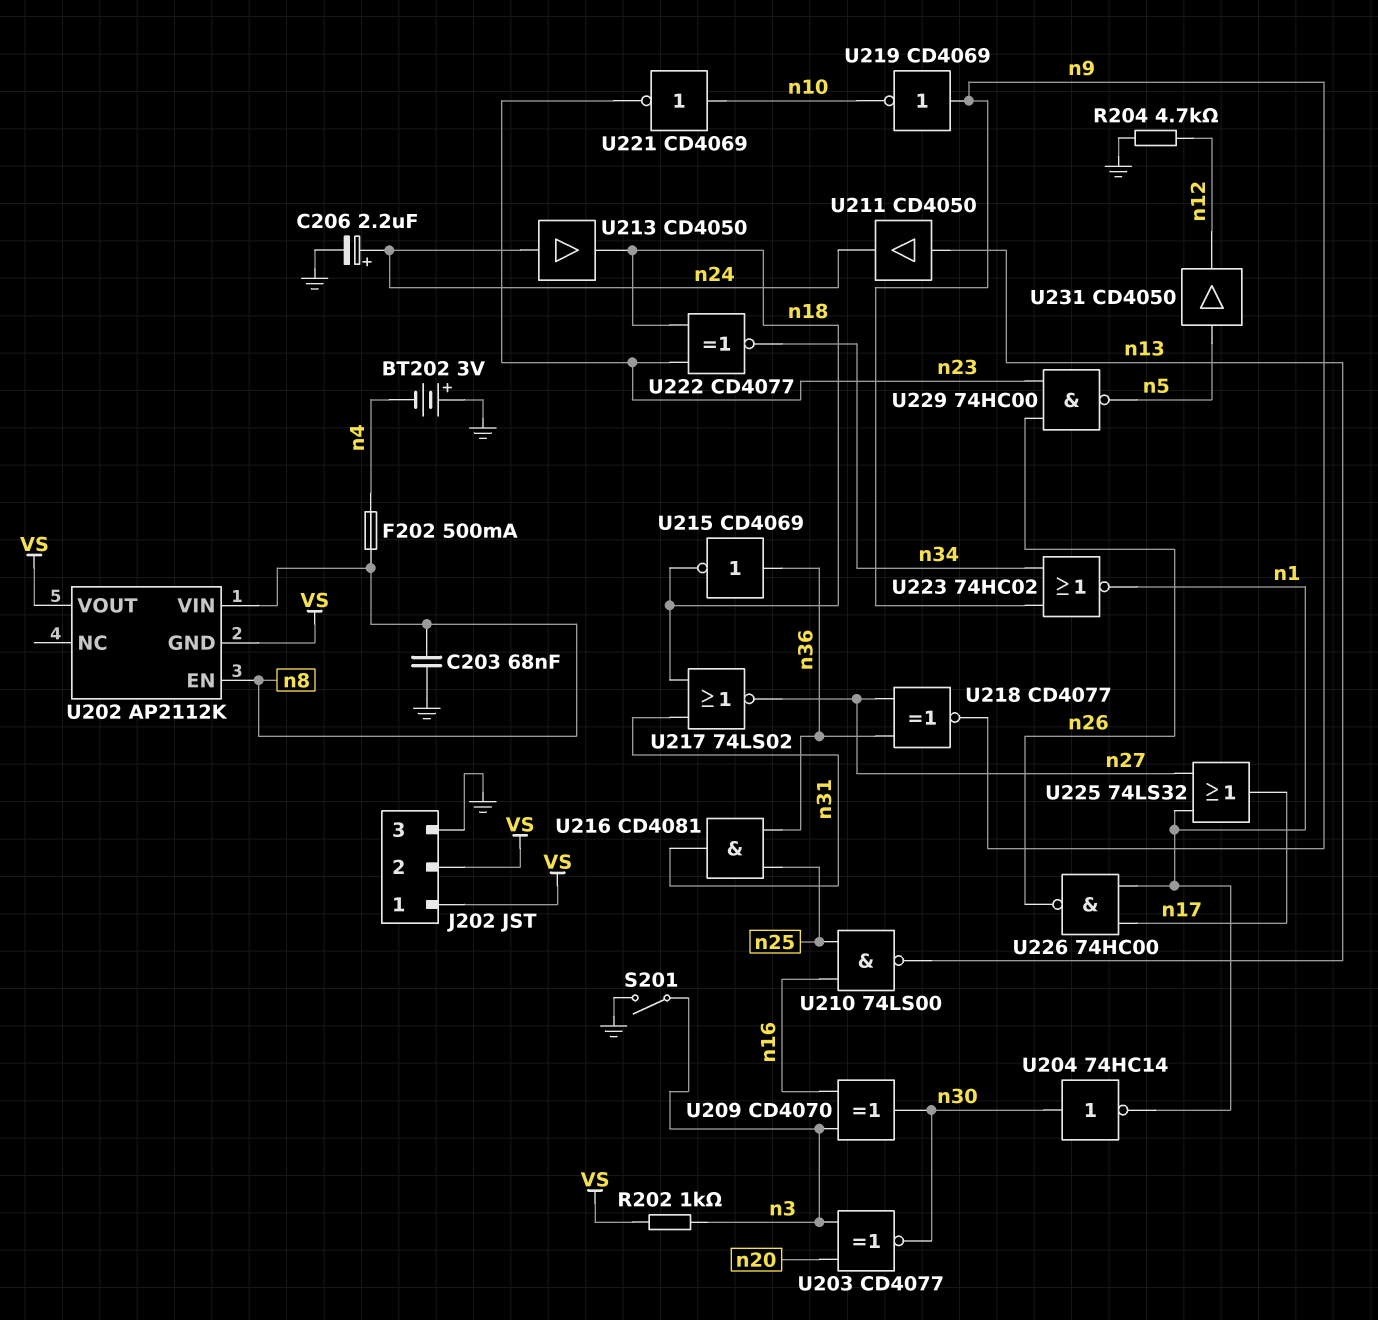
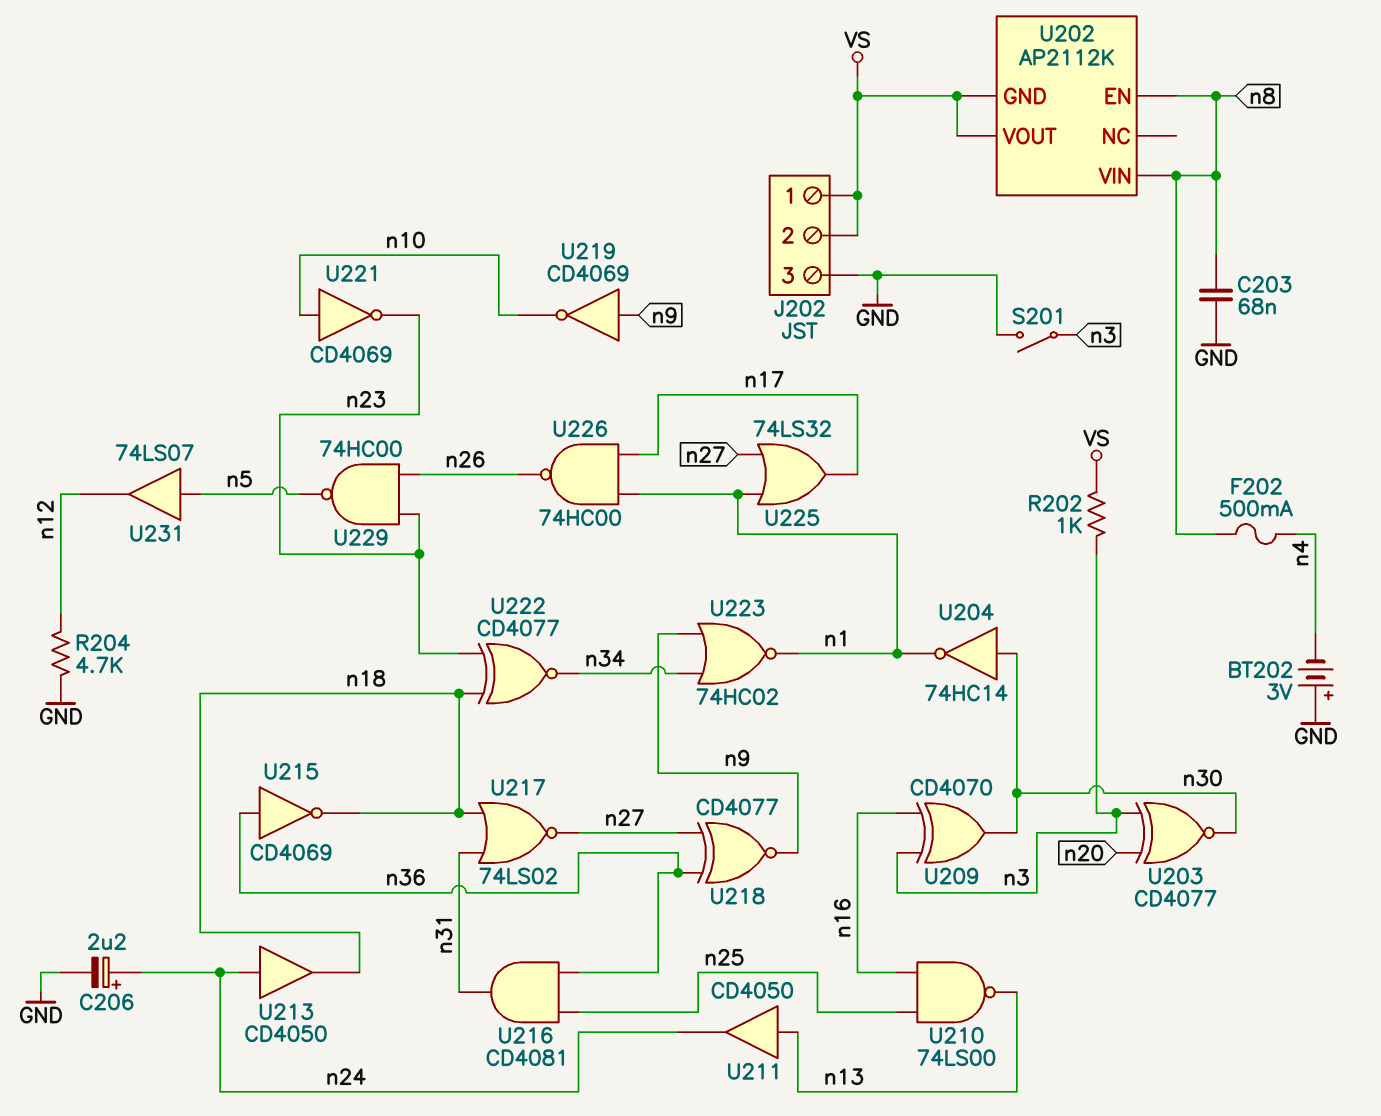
U231: buffer CD4050 (in n5, out n12) -> buffer 74LS07 (in n5, out n12)

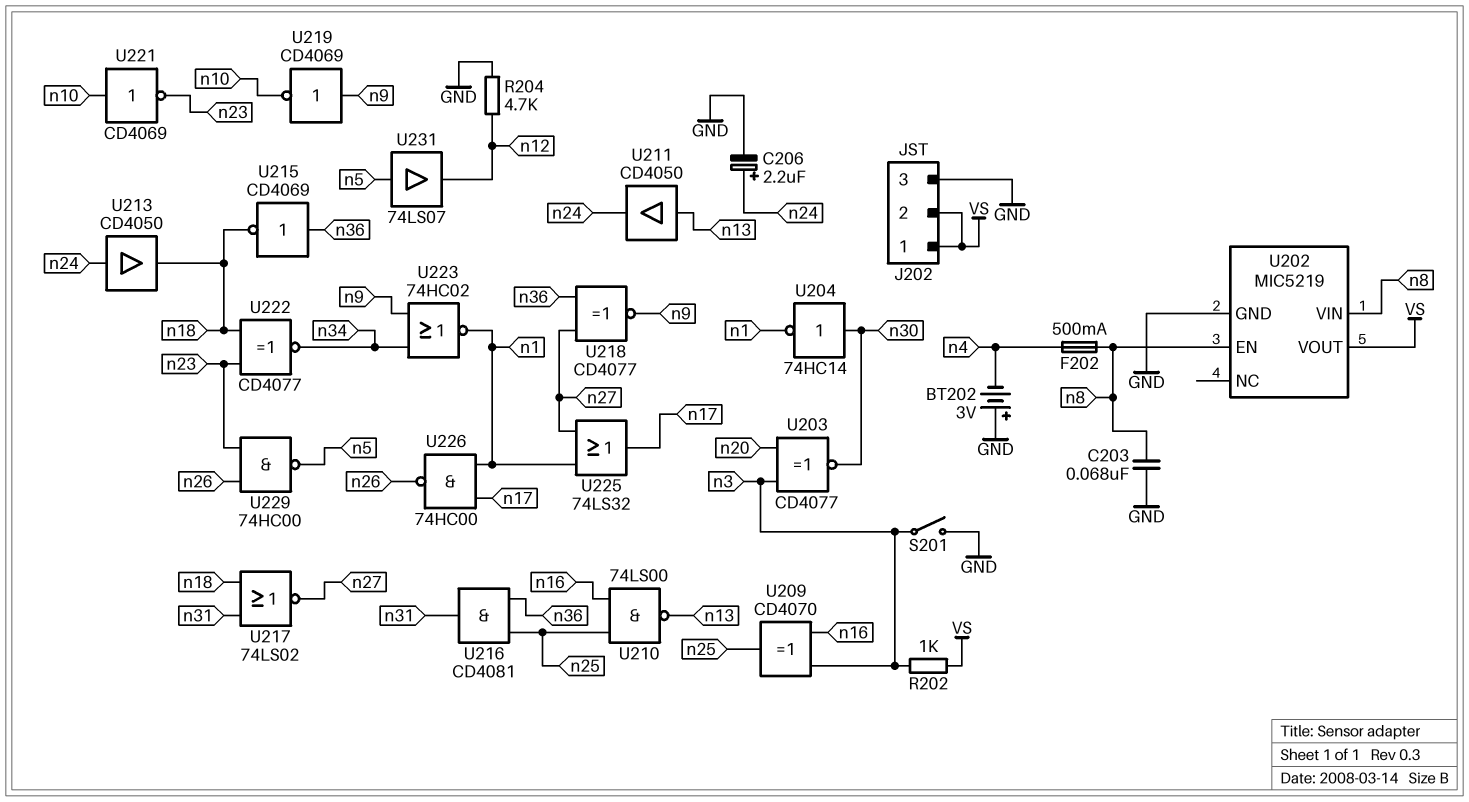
U202: AP2112K -> MIC5219
U202 pin GND: VS -> GND
U209: XOR CD4070 (in n3, in n16, out n30) -> XOR CD4070 (in n3, in n16, out n25)

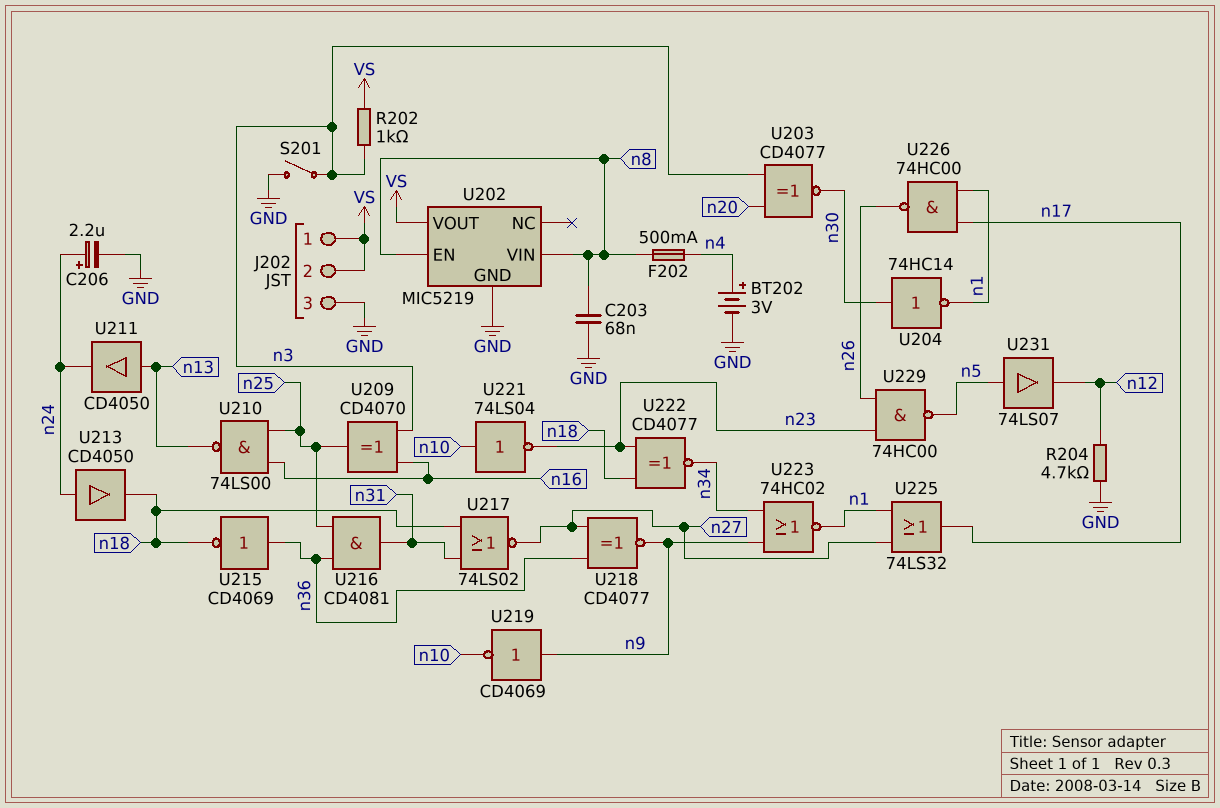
BT202: 3V (plus GND, minus n4) -> 3V (plus n4, minus GND)
U221: NOT CD4069 (in n10, out n23) -> NOT 74LS04 (in n10, out n23)

